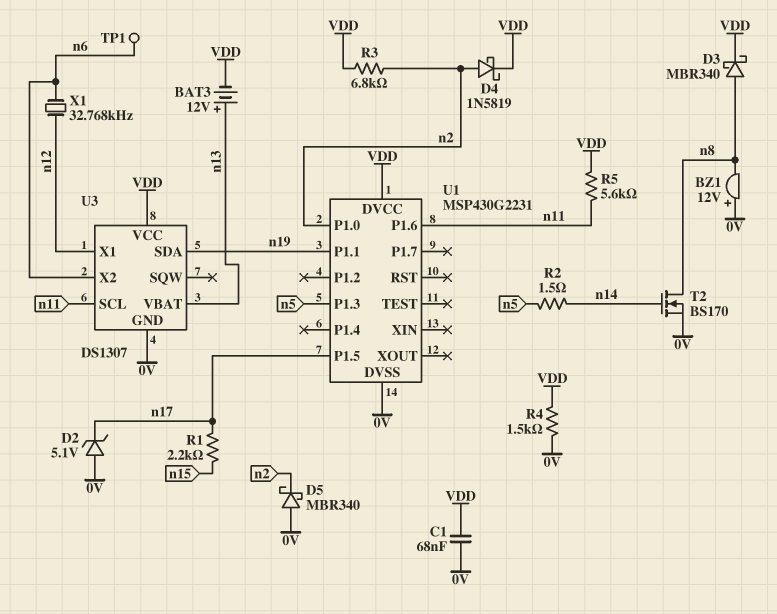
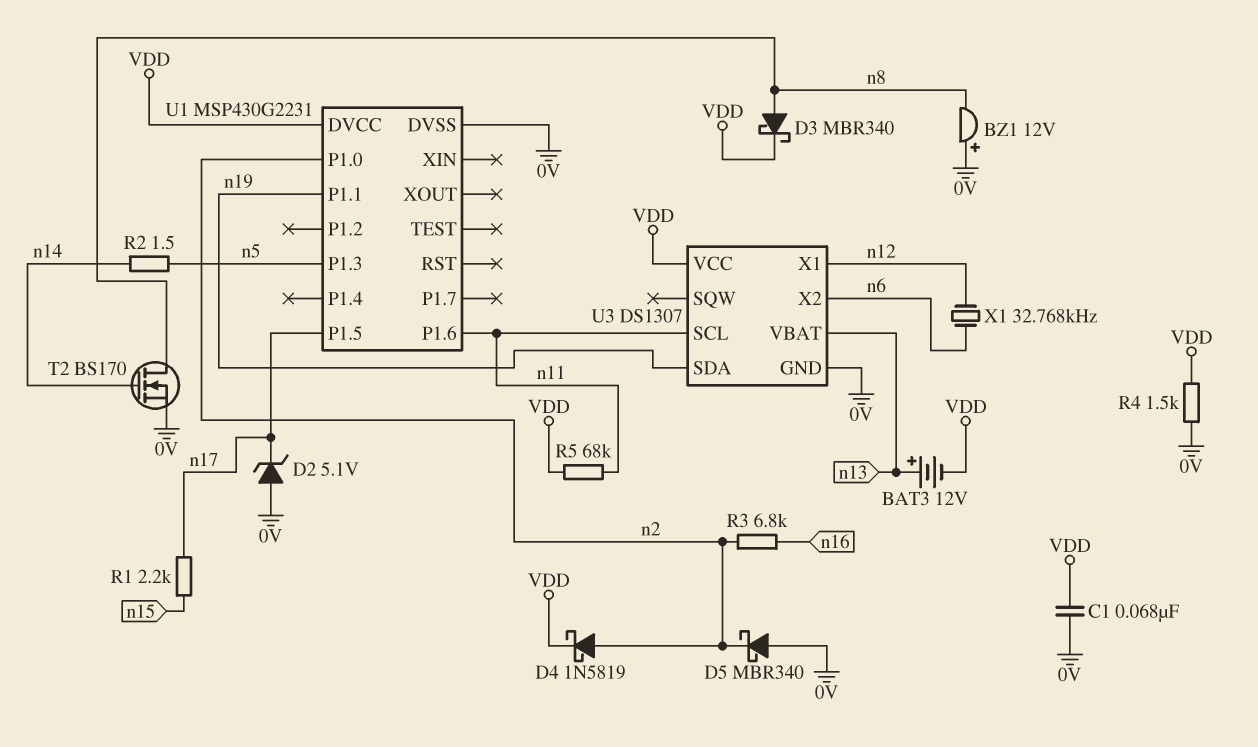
R3: 6.8k (VDD, n2) -> 6.8k (n2, n16)
R5: 5.6k (VDD, n11) -> 68k (VDD, n11)
TP1: test point (n6) -> none

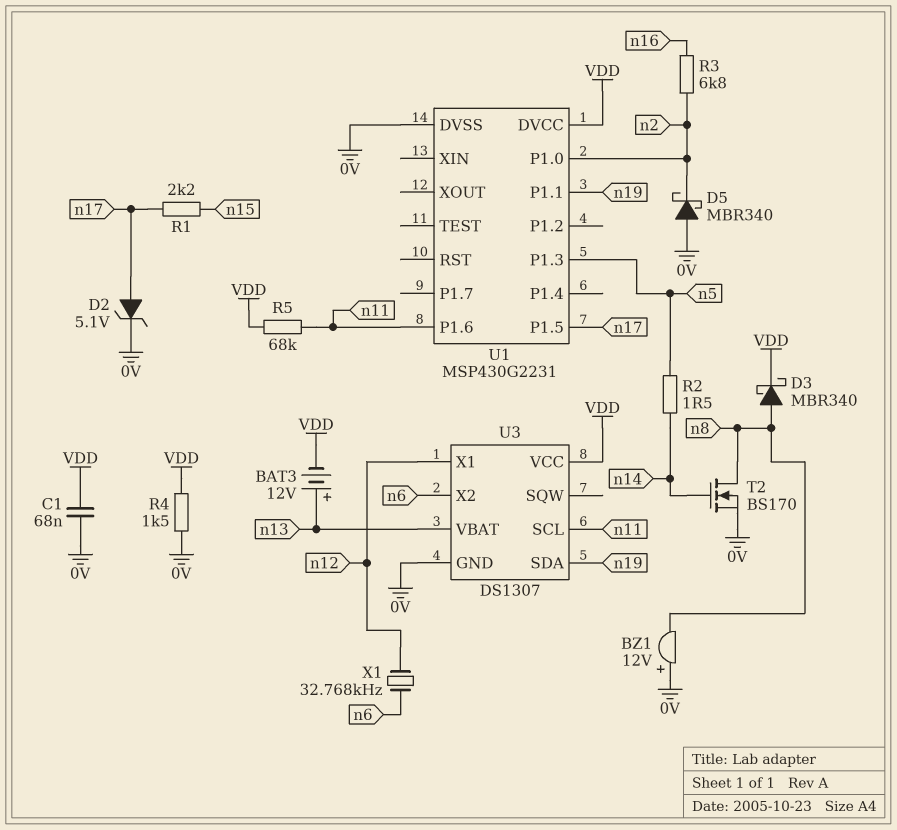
D2: zener 5.1V (A 0V, K n17) -> zener 5.1V (A n17, K 0V)
D4: schottky 1N5819 (A n2, K VDD) -> none

